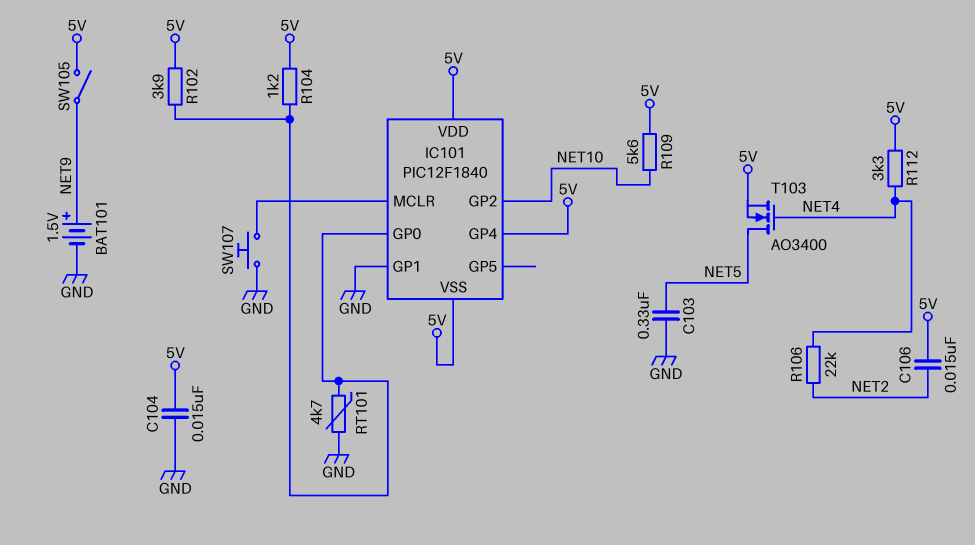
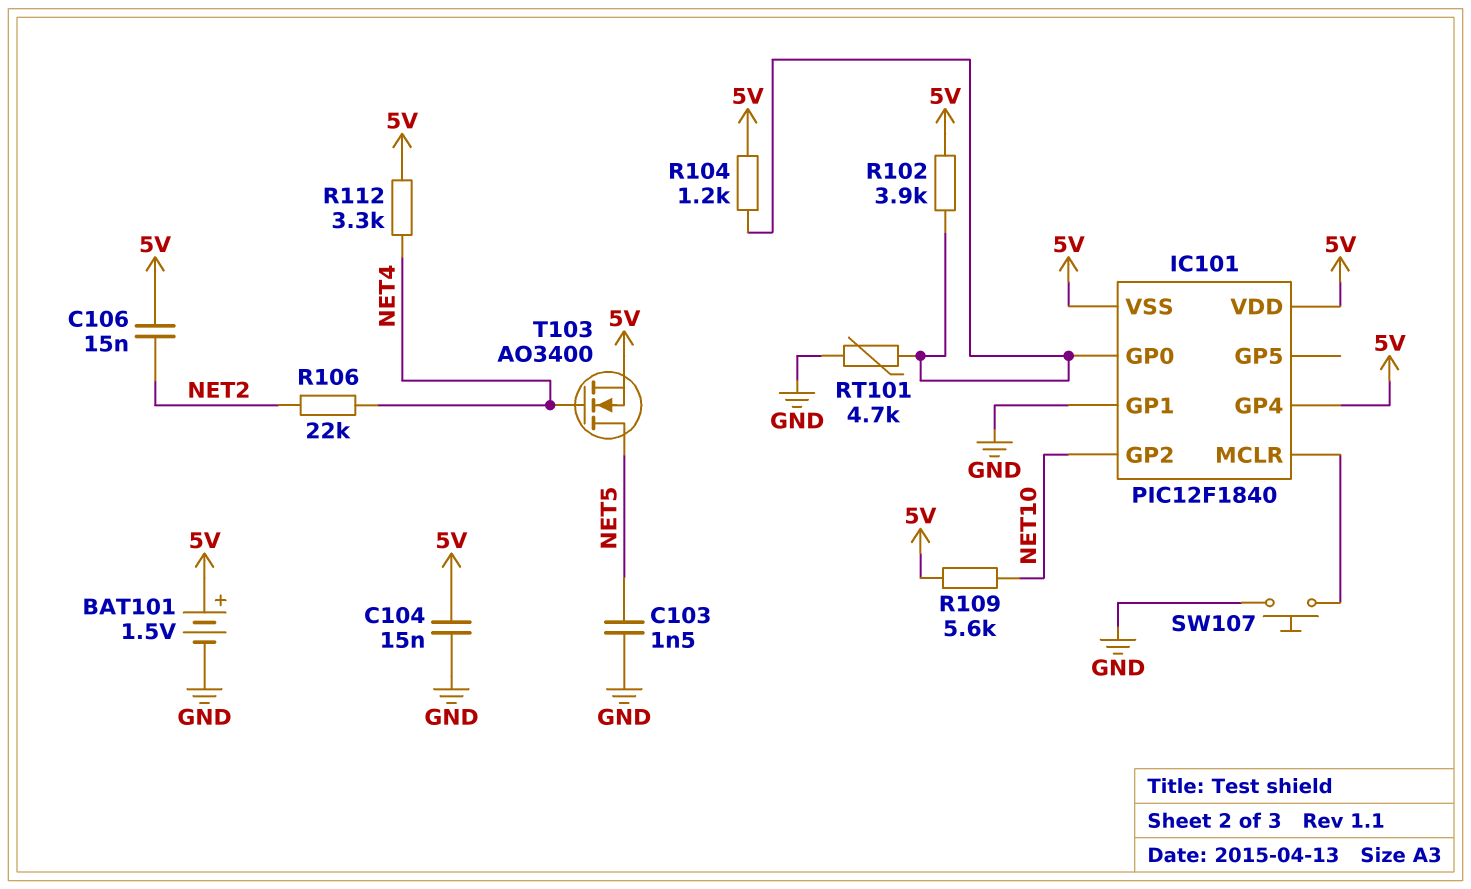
BAT101: 1.5V (plus NET9, minus GND) -> 1.5V (plus 5V, minus GND)
C103: 330nF (GND, NET5) -> 1.5nF (GND, NET5)
SW105: switch (5V, NET9) -> none

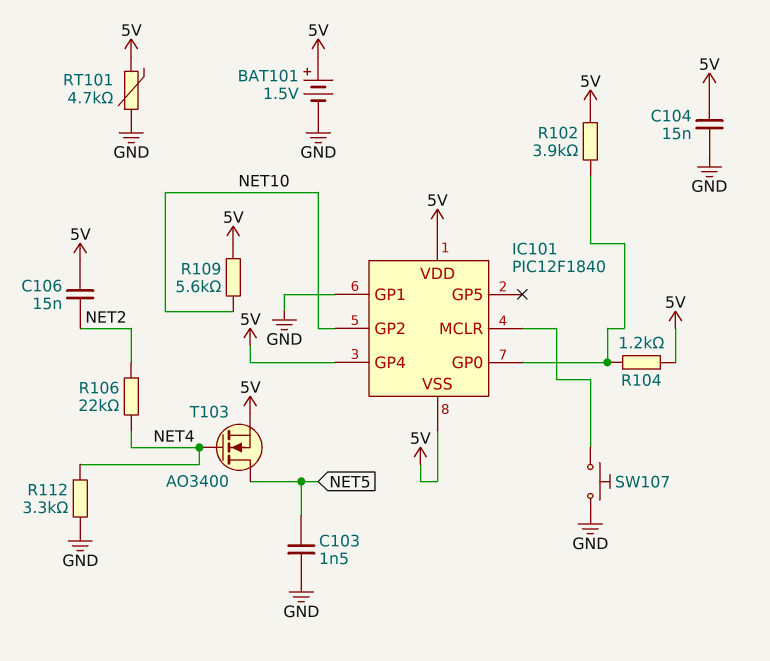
R112: 3.3k (5V, NET4) -> 3.3k (GND, NET4)
RT101: 4.7k (GND, IC101/GP0) -> 4.7k (5V, GND)

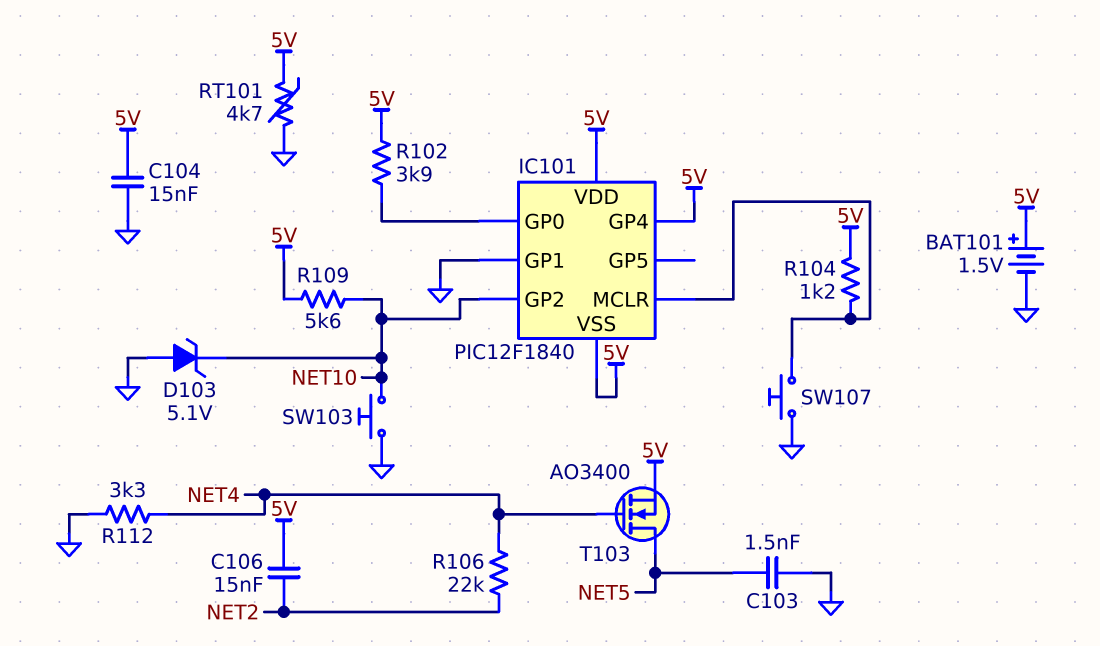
D103: none -> zener 5.1V (A GND, K NET10)
R104: 1.2k (5V, IC101/GP0) -> 1.2k (5V, IC101/MCLR)
SW103: none -> button (GND, NET10)

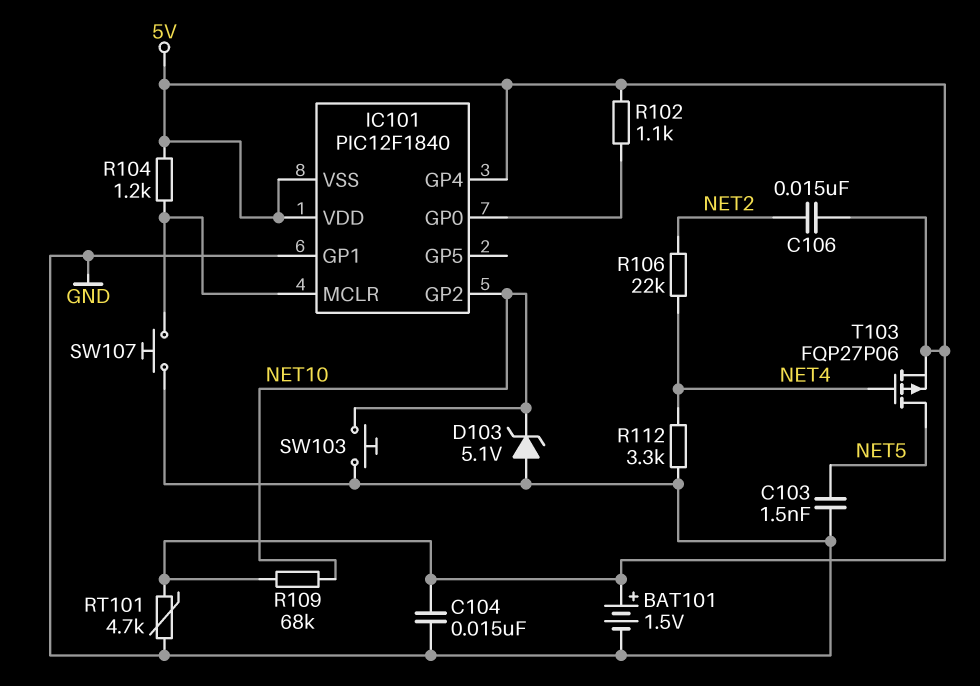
R102: 3.9k (5V, IC101/GP0) -> 1.1k (5V, IC101/GP0)
R109: 5.6k (5V, NET10) -> 68k (5V, NET10)
T103: NMOS AO3400 (G NET4, D NET5, S 5V) -> PMOS FQP27P06 (G NET4, D NET5, S 5V)

